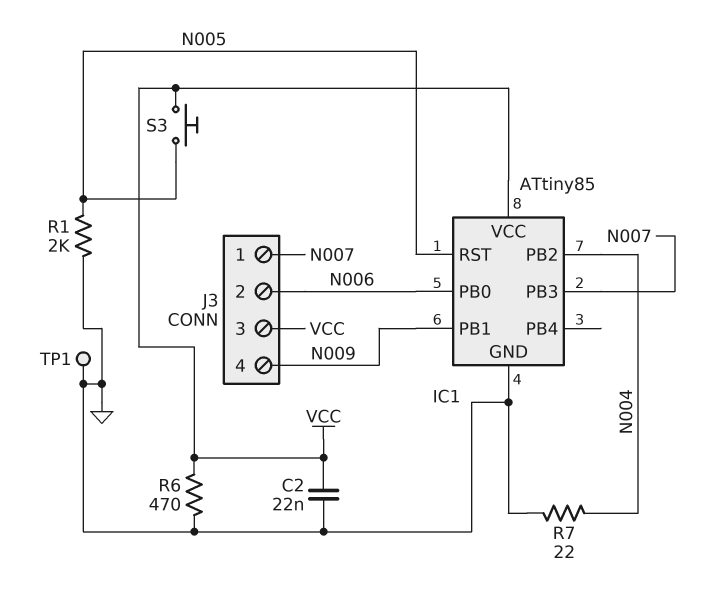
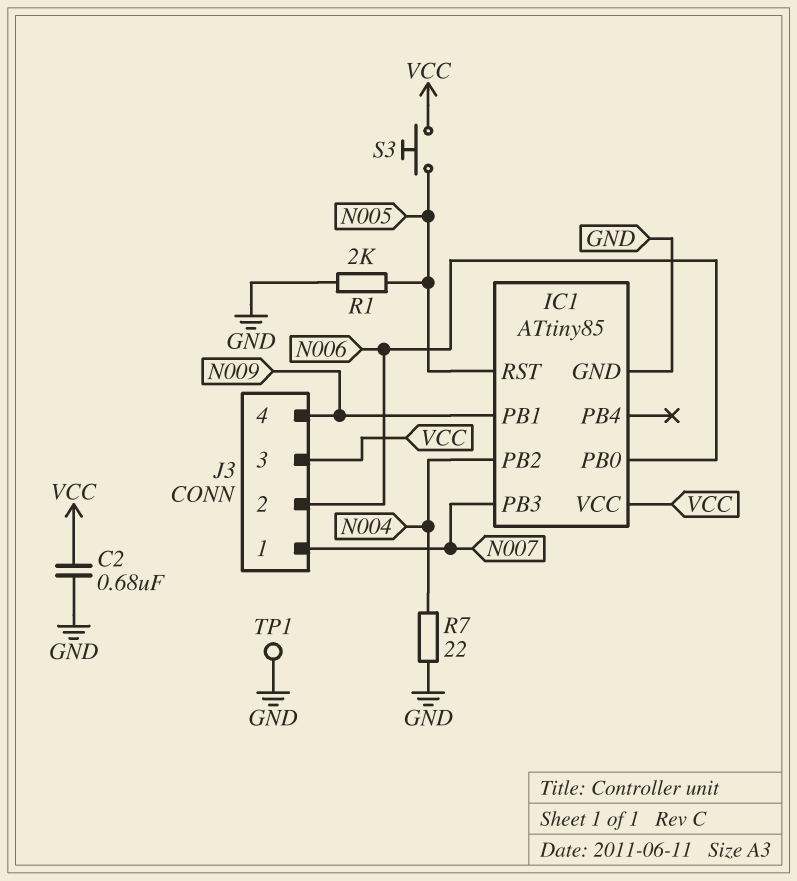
C2: 22nF (GND, VCC) -> 680nF (GND, VCC)
R6: 470 (GND, VCC) -> none

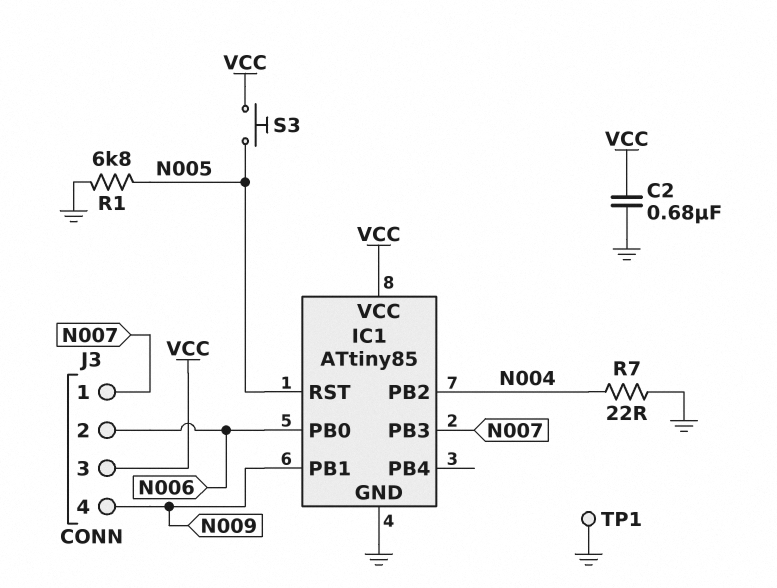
R1: 2k (GND, N005) -> 6.8k (GND, N005)

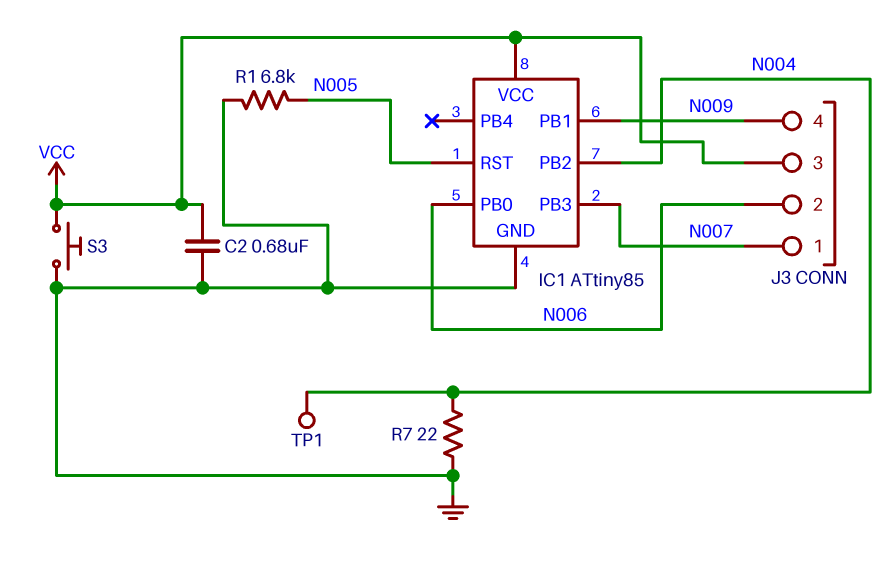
S3: button (N005, VCC) -> button (GND, VCC)
TP1: test point (GND) -> test point (N004)

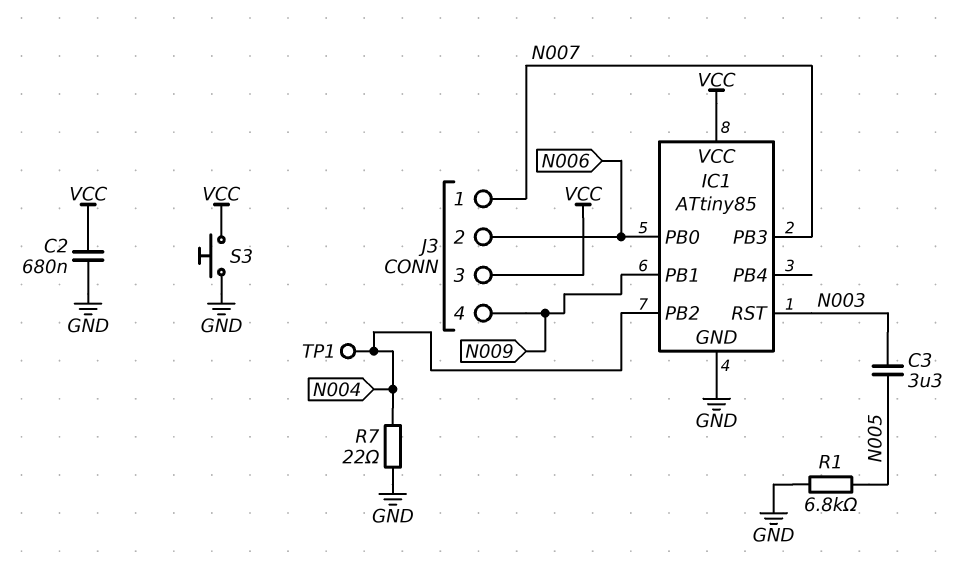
C3: none -> 3.3uF (N003, N005)
IC1 pin RST: N005 -> N003

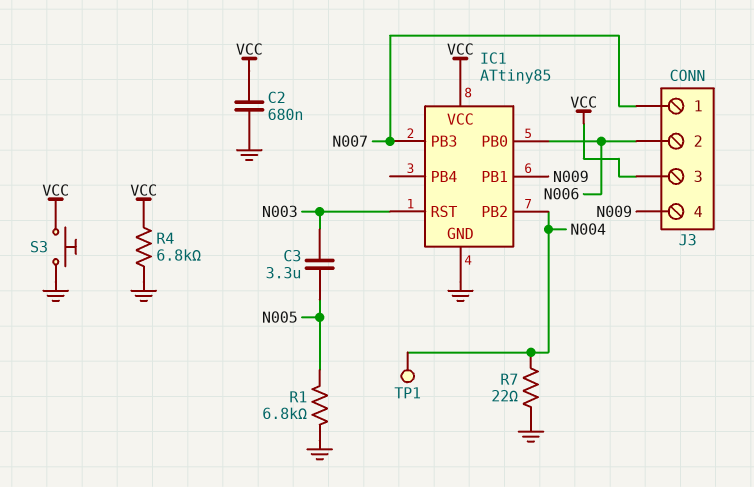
R4: none -> 6.8k (GND, VCC)

